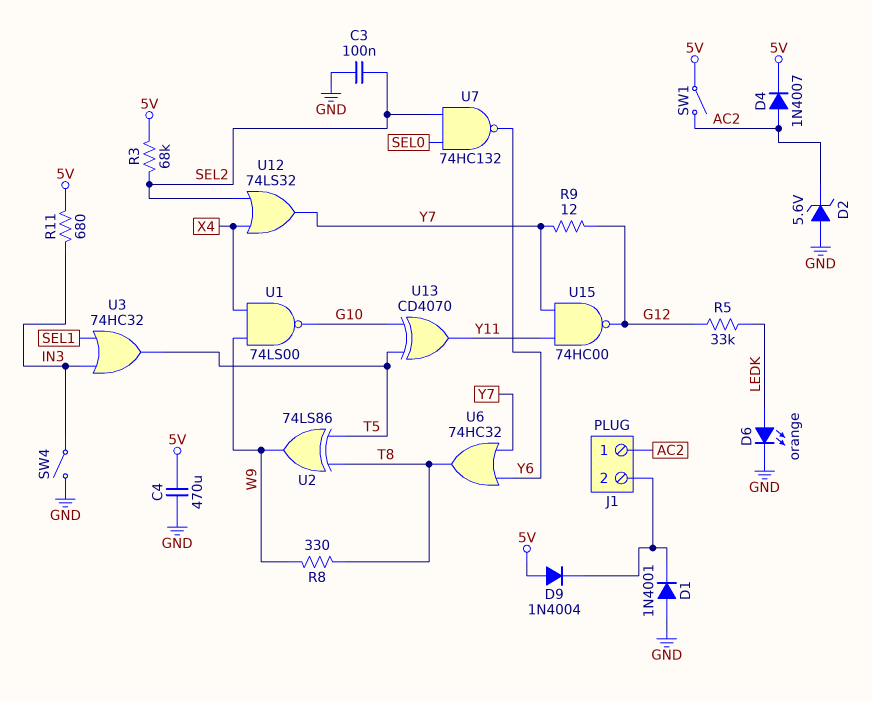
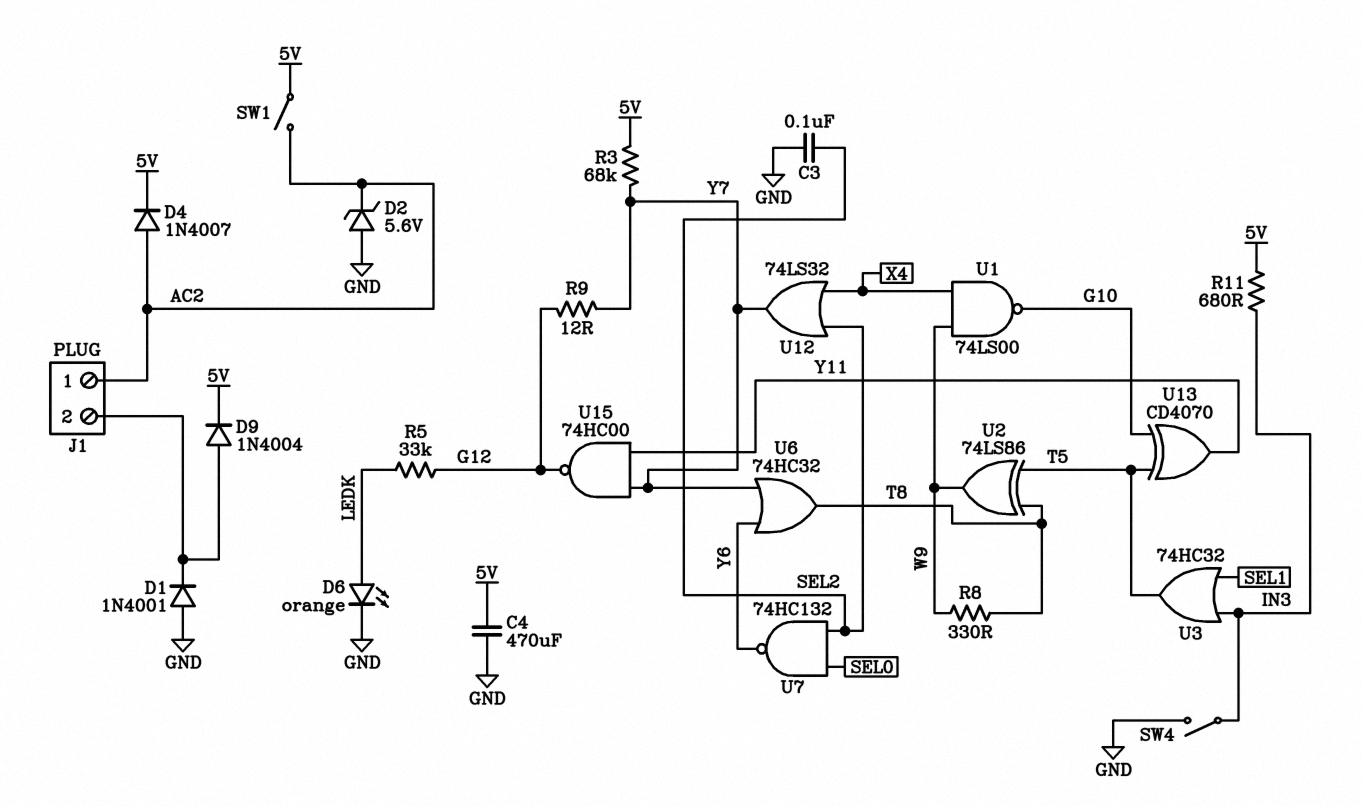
D9: diode 1N4004 (A 5V, K J1/2) -> diode 1N4004 (A J1/2, K 5V)
R3: 68k (5V, SEL2) -> 68k (5V, Y7)

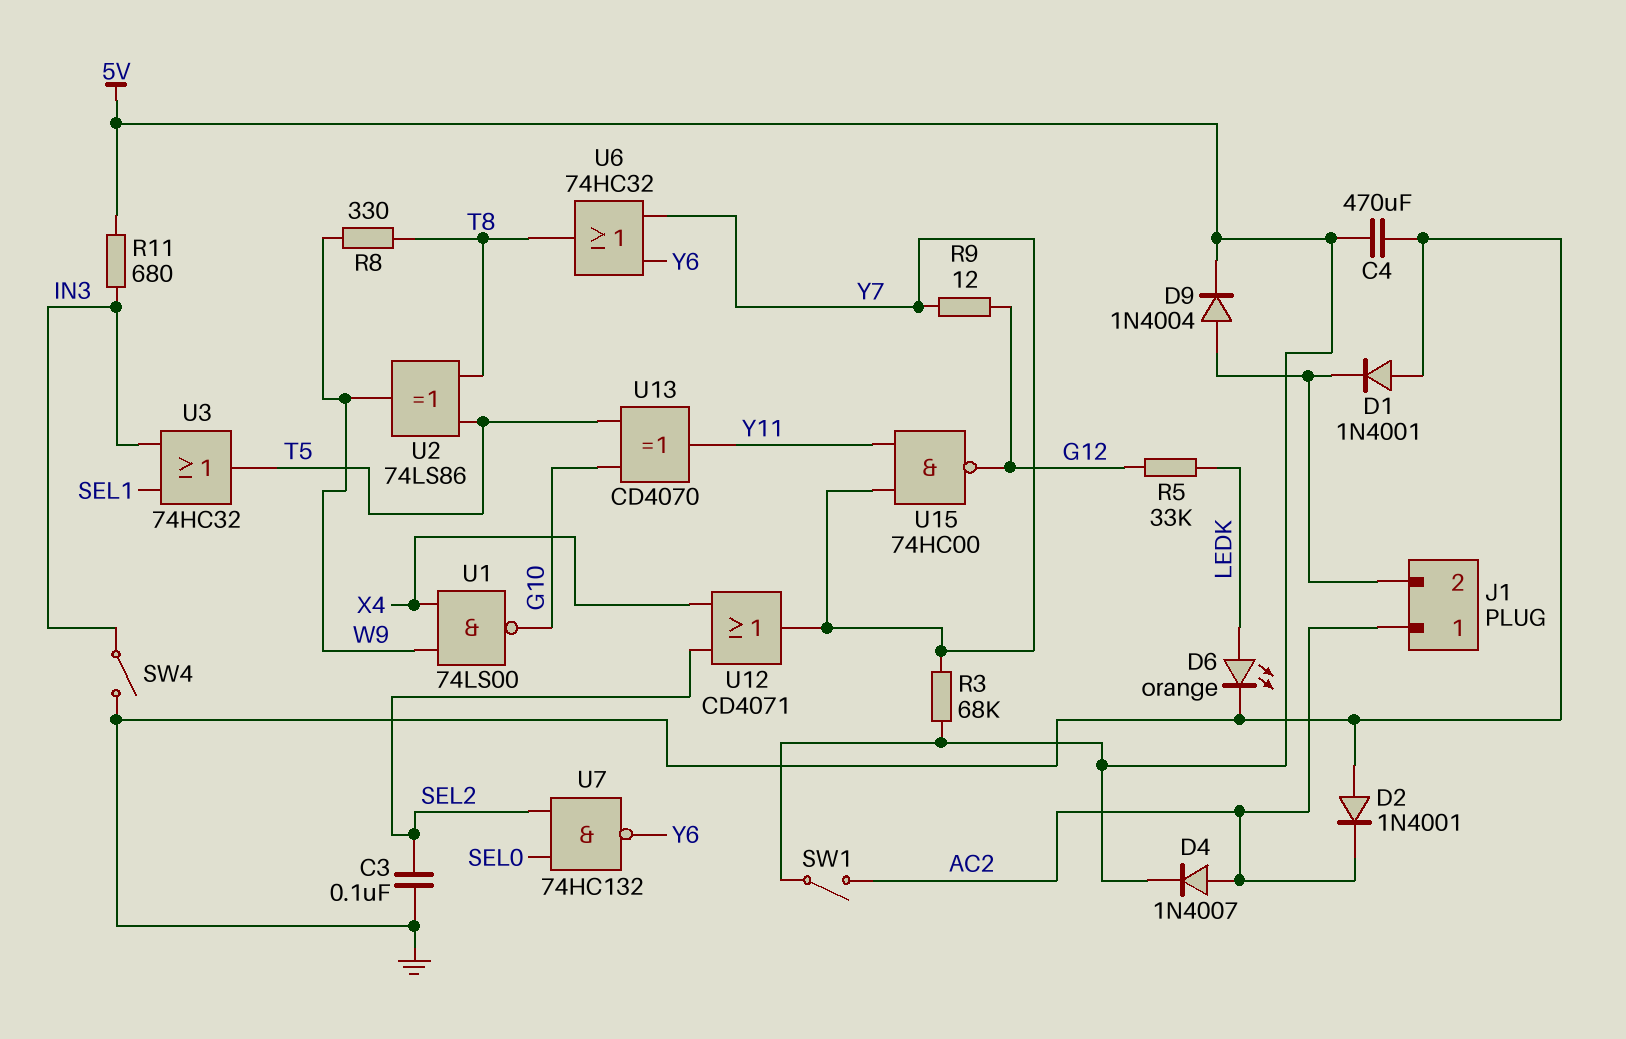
D2: zener 5.6V (A GND, K AC2) -> diode 1N4001 (A GND, K AC2)
U12: OR 74LS32 (in SEL2, in X4, out Y7) -> OR CD4071 (in SEL2, in X4, out Y7)

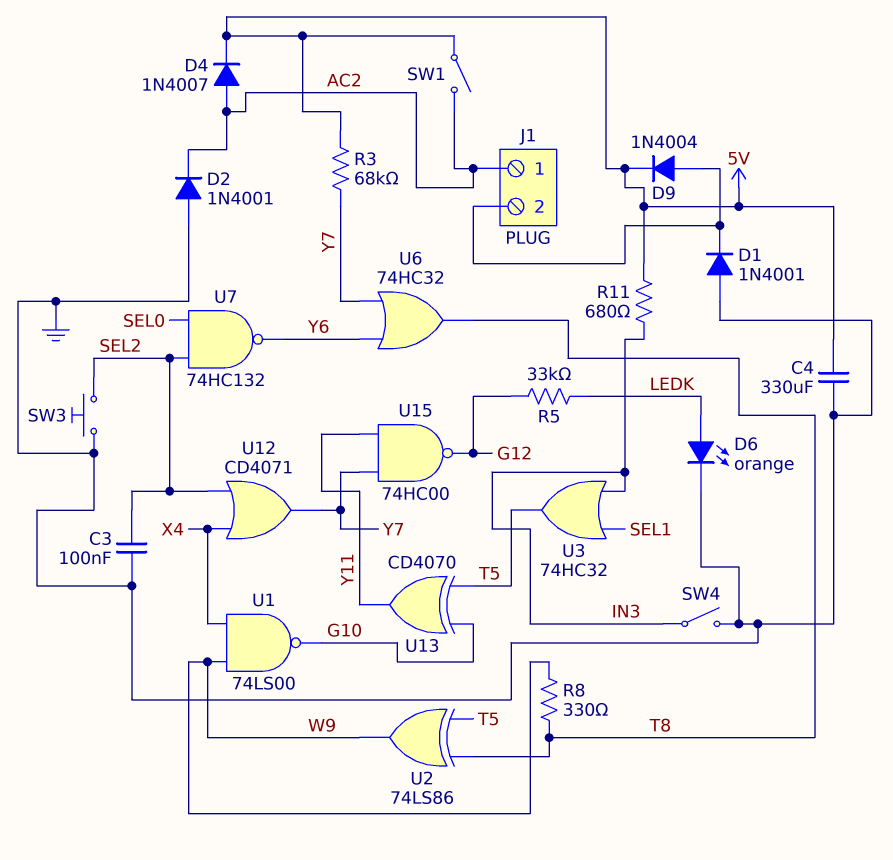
C4: 470uF (5V, GND) -> 330uF (5V, GND)
R9: 12 (G12, Y7) -> none
SW3: none -> button (GND, SEL2)

